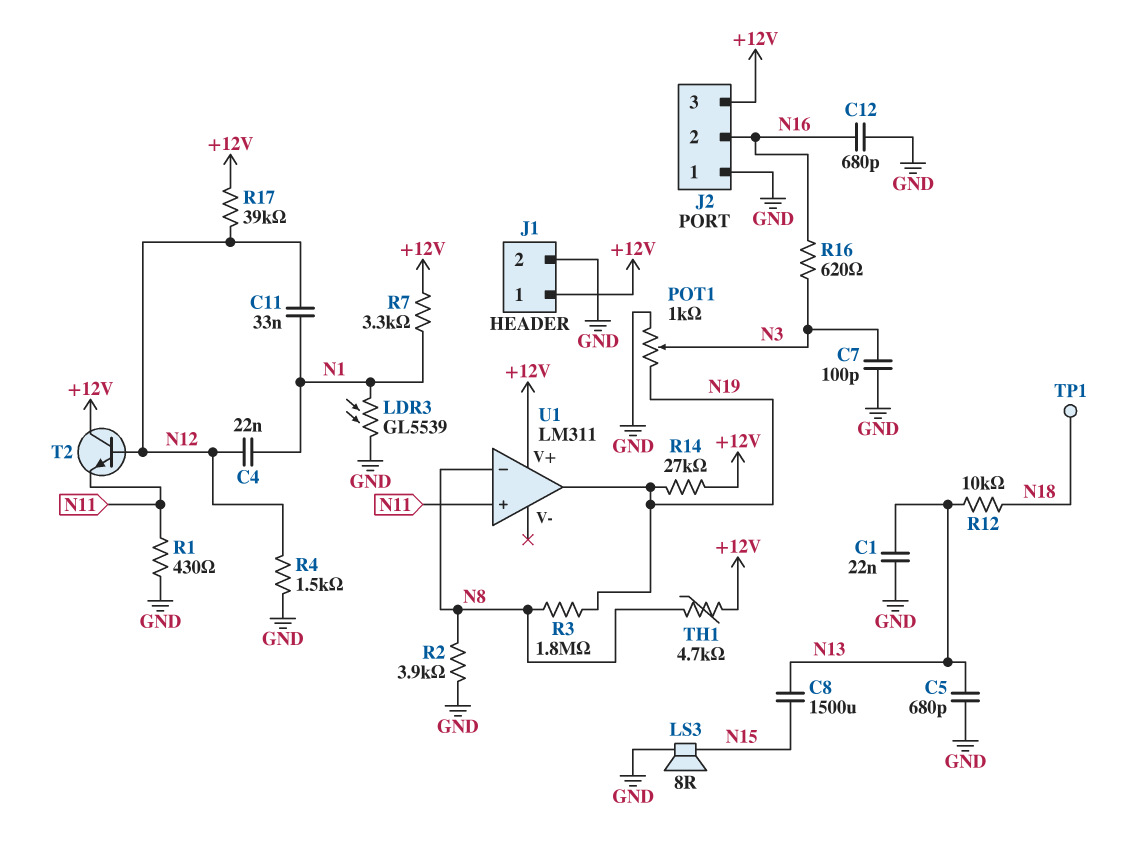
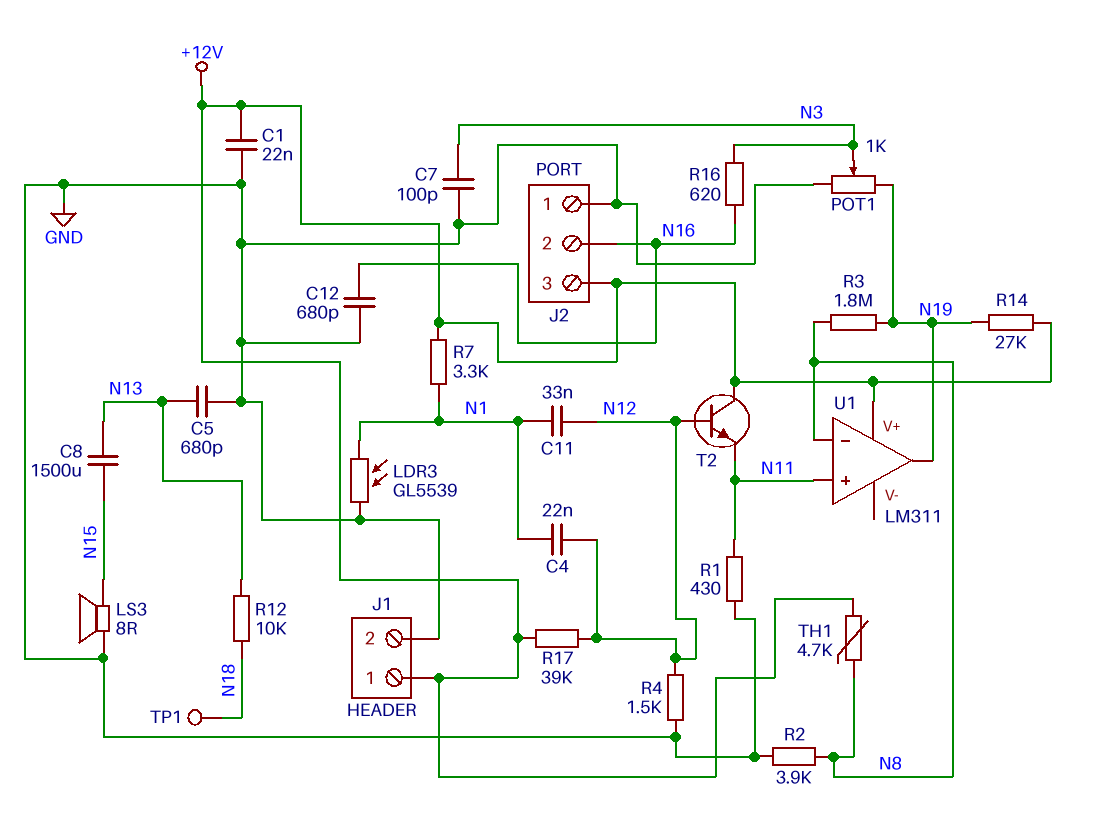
C1: 22nF (GND, N13) -> 22nF (+12V, GND)

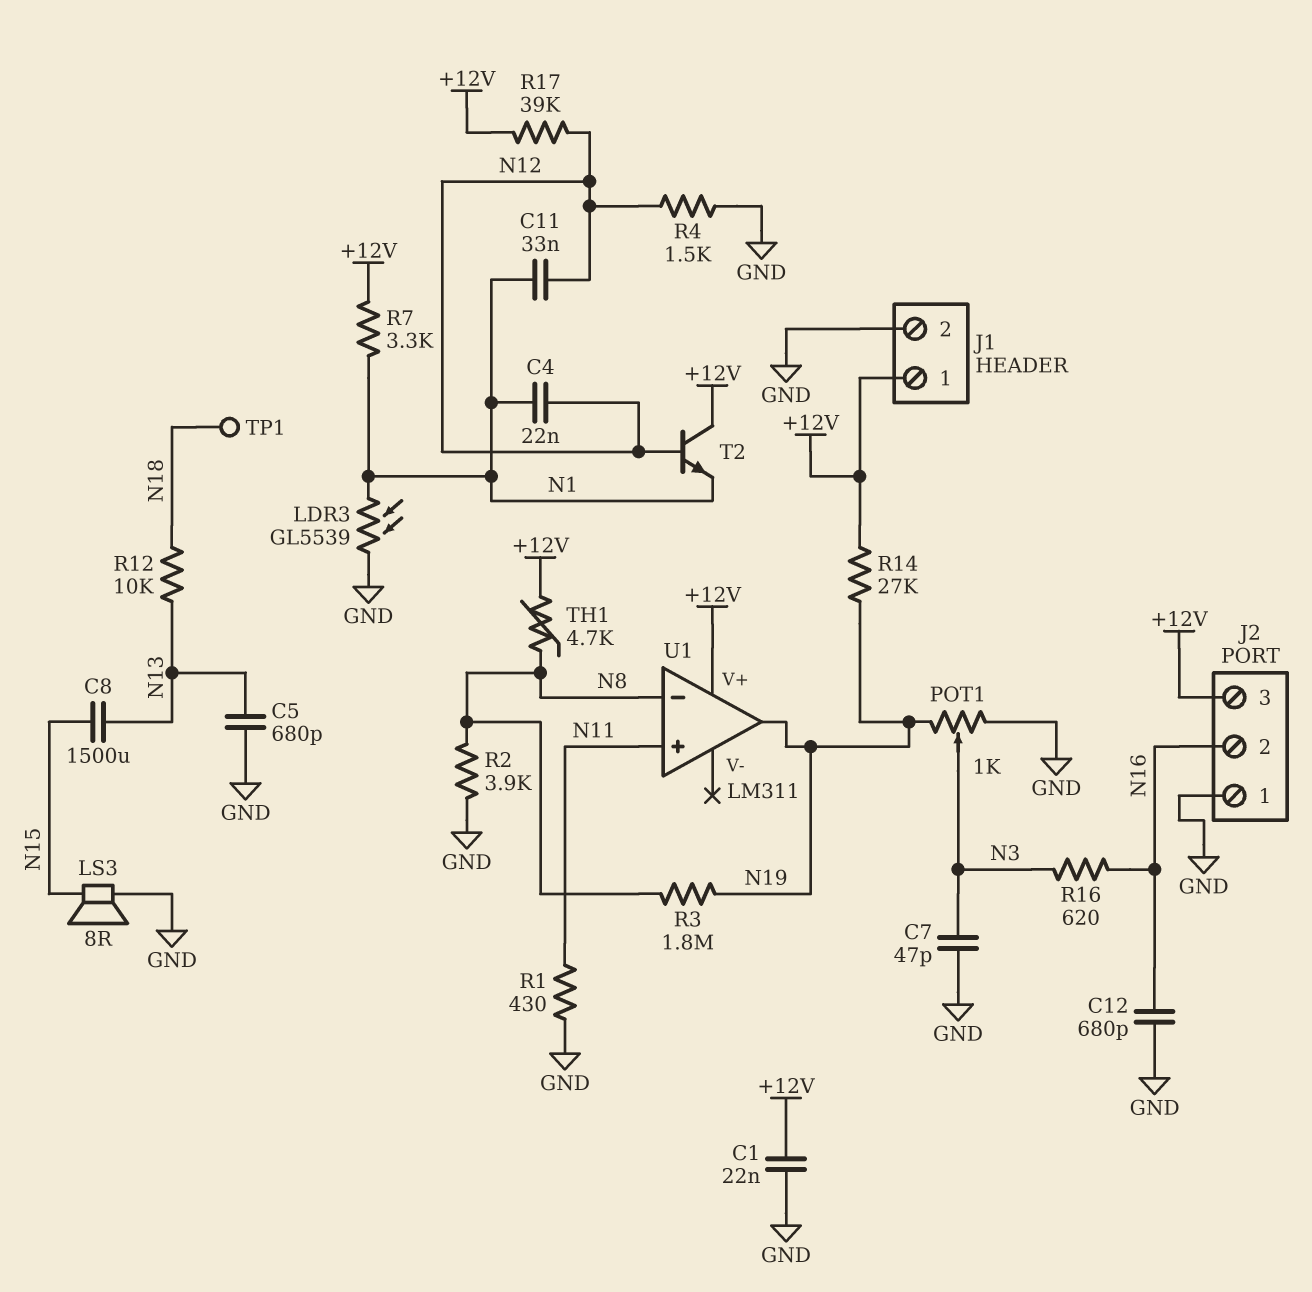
C7: 100pF (GND, N3) -> 47pF (GND, N3)
T2: NPN (B N12, C +12V, E N11) -> NPN (B N12, C +12V, E N1)

